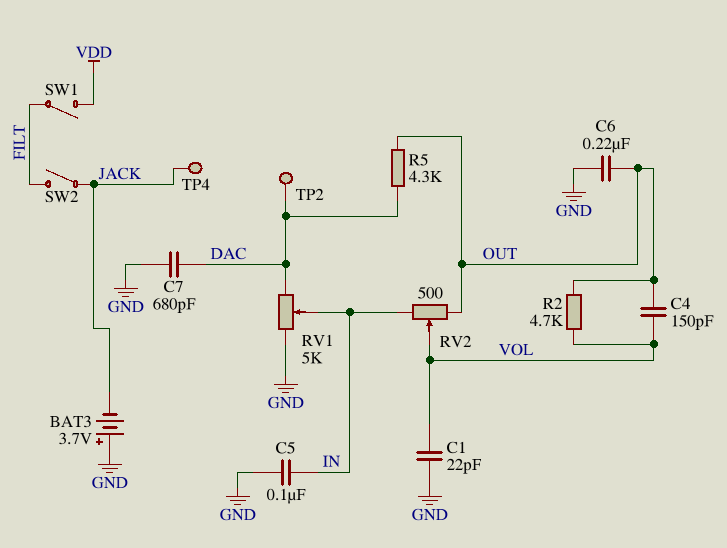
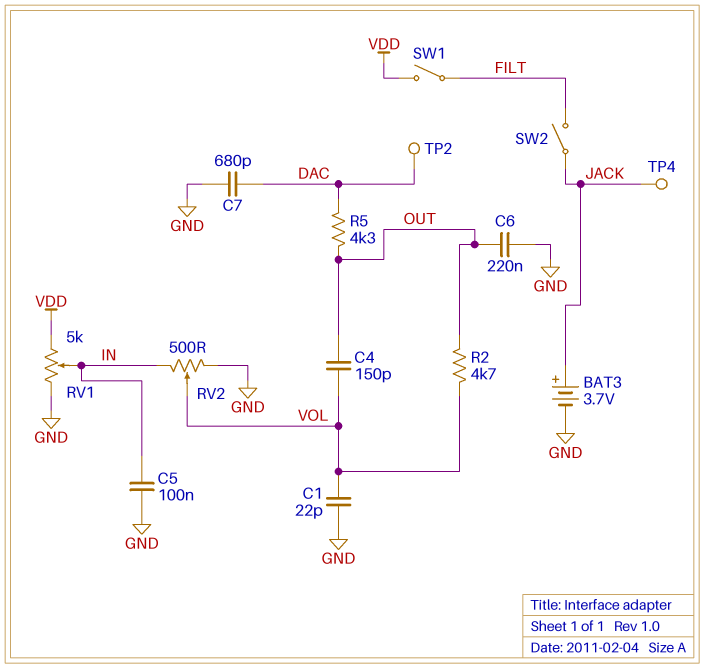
BAT3: 3.7V (plus GND, minus JACK) -> 3.7V (plus JACK, minus GND)
RV1: 5k (DAC, GND, wiper IN) -> 5k (GND, VDD, wiper IN)
RV2: 500 (IN, OUT, wiper VOL) -> 500 (GND, IN, wiper VOL)

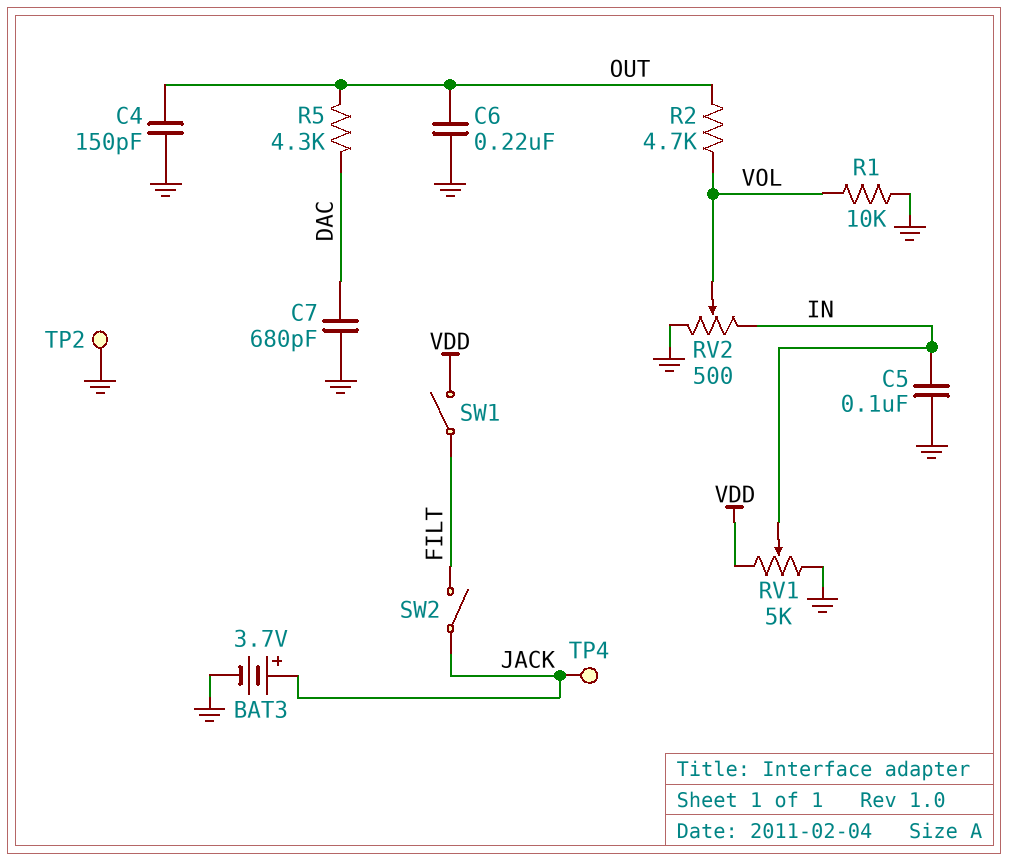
C1: 22pF (GND, VOL) -> none
C4: 150pF (OUT, VOL) -> 150pF (GND, OUT)
R1: none -> 10k (GND, VOL)
TP2: test point (DAC) -> test point (GND)

